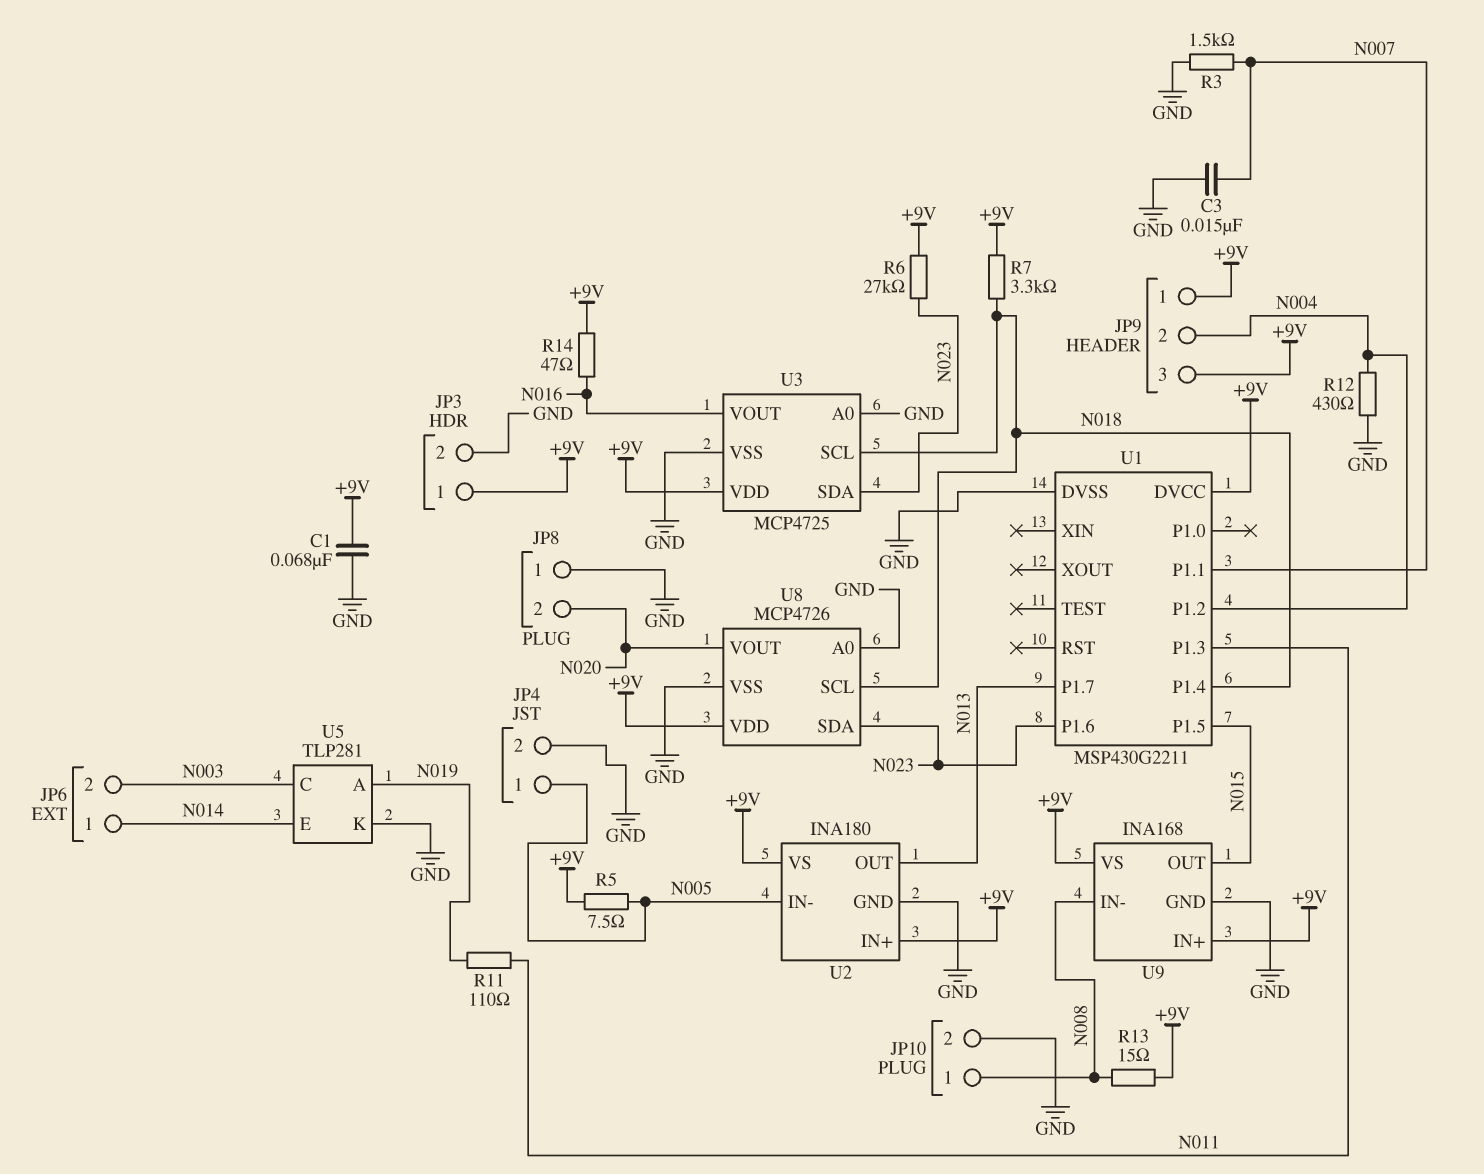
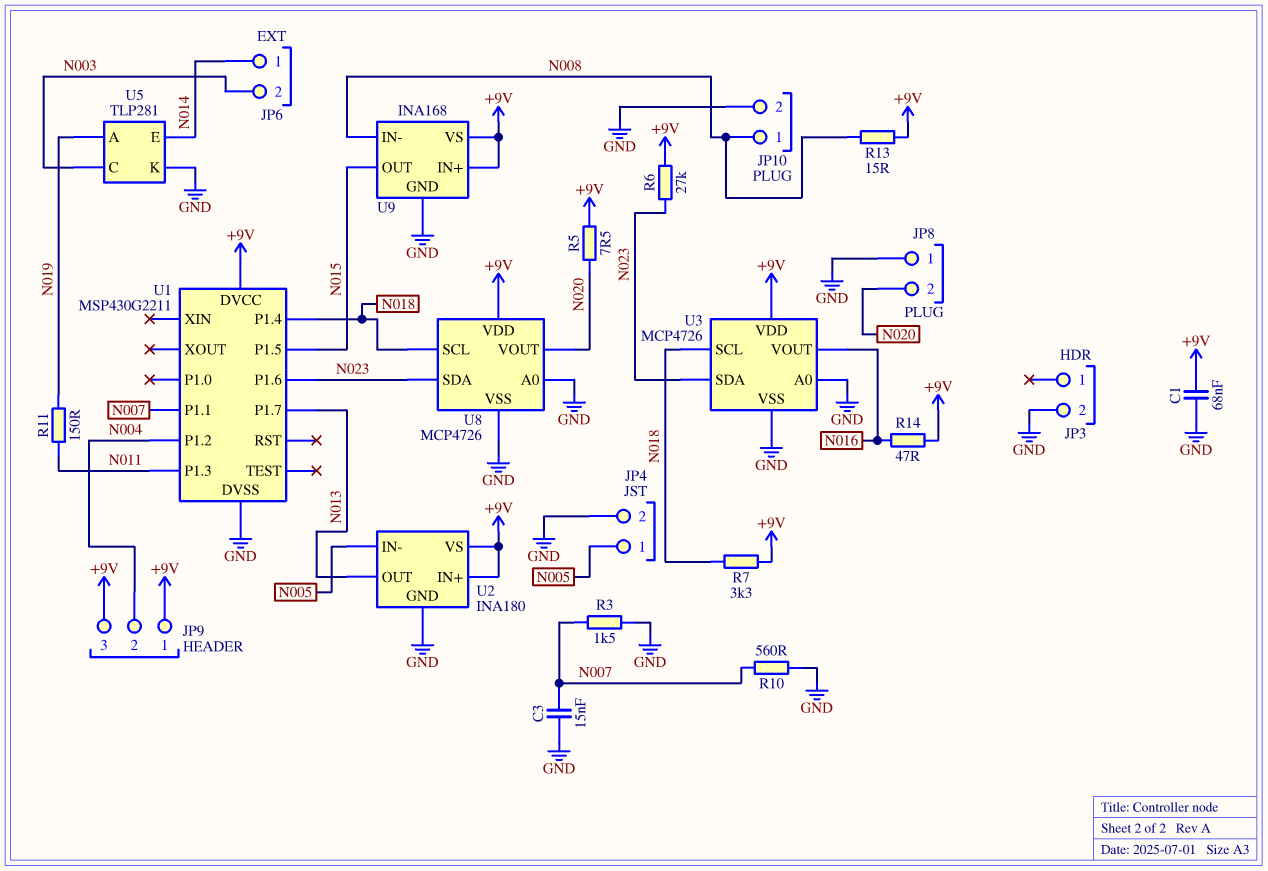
JP3 pin 1: +9V -> none
R5: 7.5 (+9V, N005) -> 7.5 (+9V, N020)
R10: none -> 560 (GND, N007)
R11: 110 (N011, N019) -> 150 (N011, N019)
R12: 430 (GND, N004) -> none
U3: MCP4725 -> MCP4726

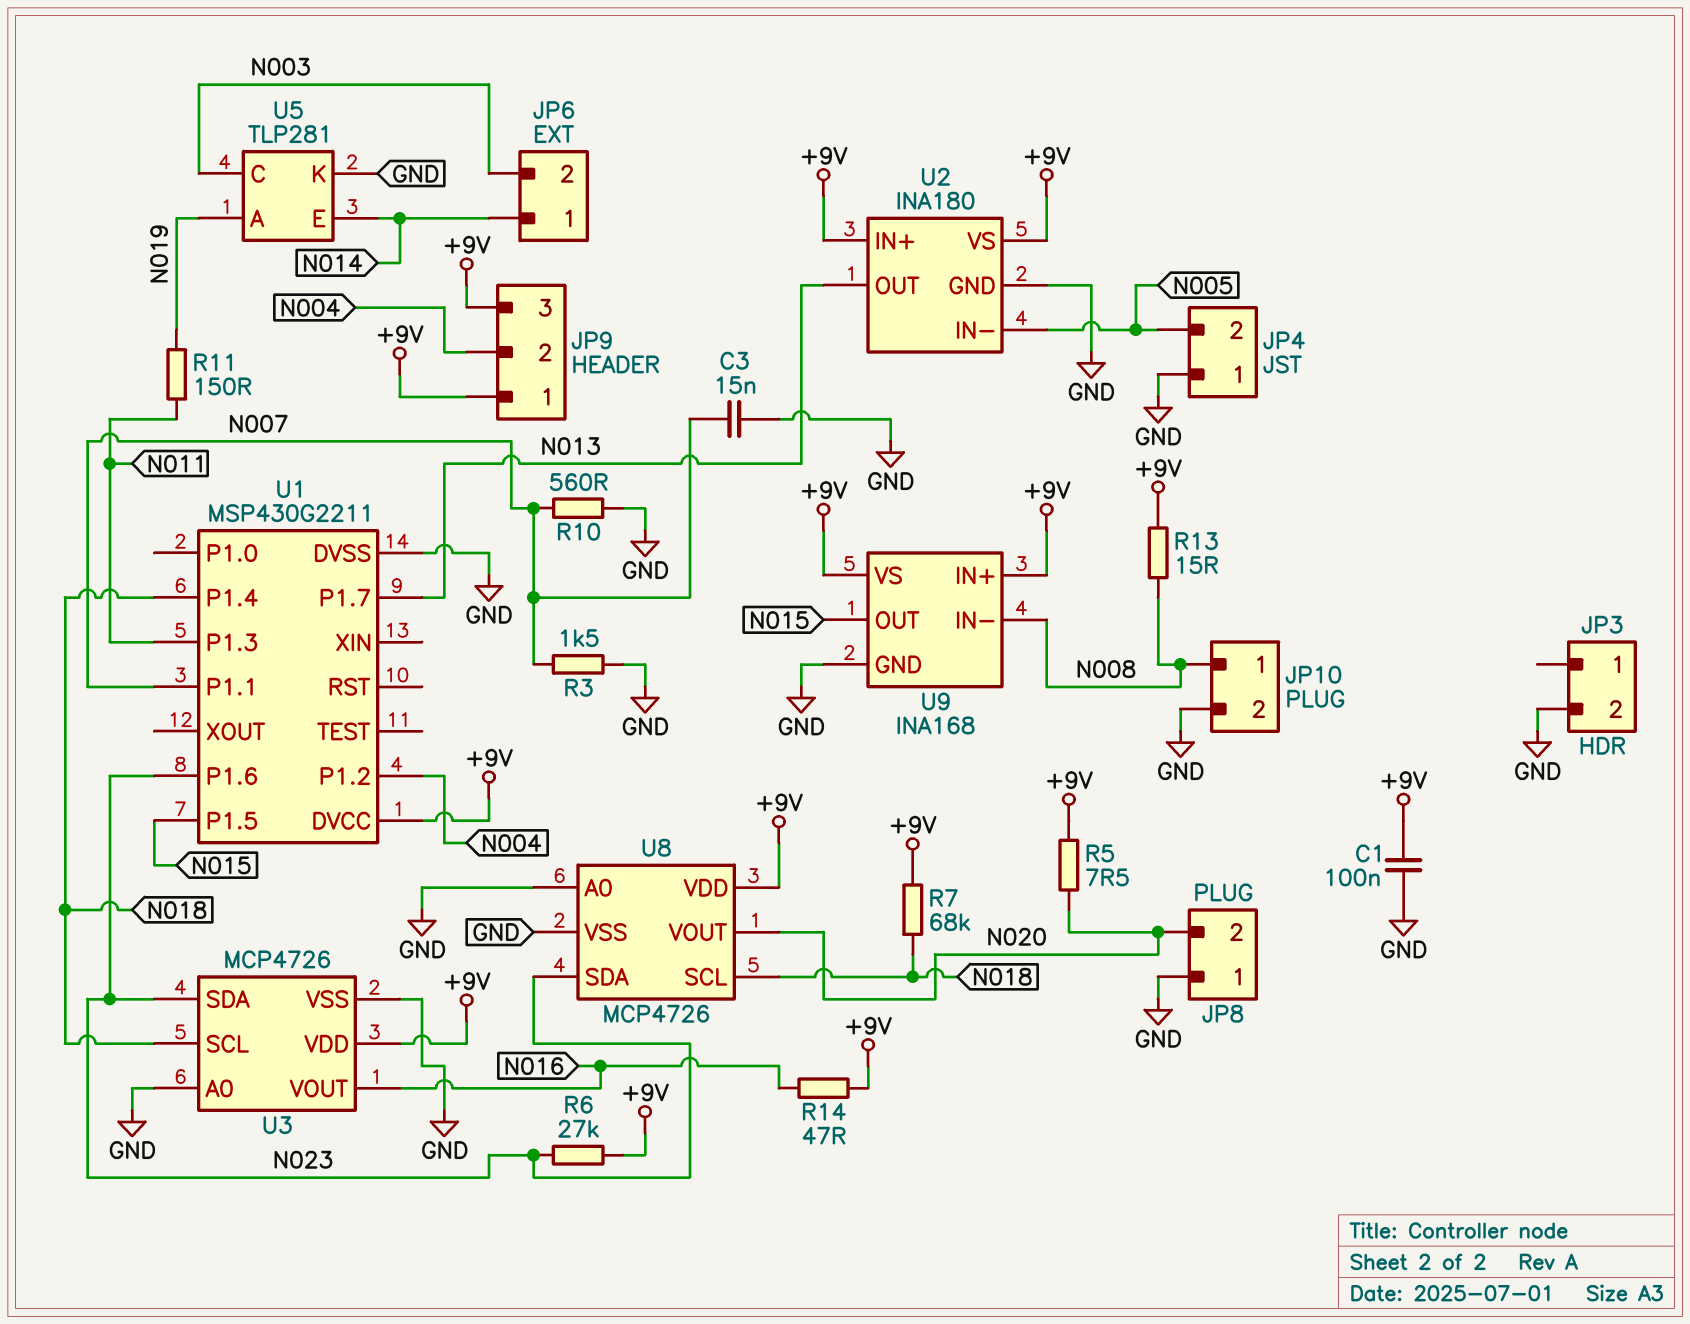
C1: 68nF (+9V, GND) -> 100nF (+9V, GND)
JP4 pin 1: N005 -> GND
JP4 pin 2: GND -> N005
R7: 3.3k (+9V, N018) -> 68k (+9V, N018)

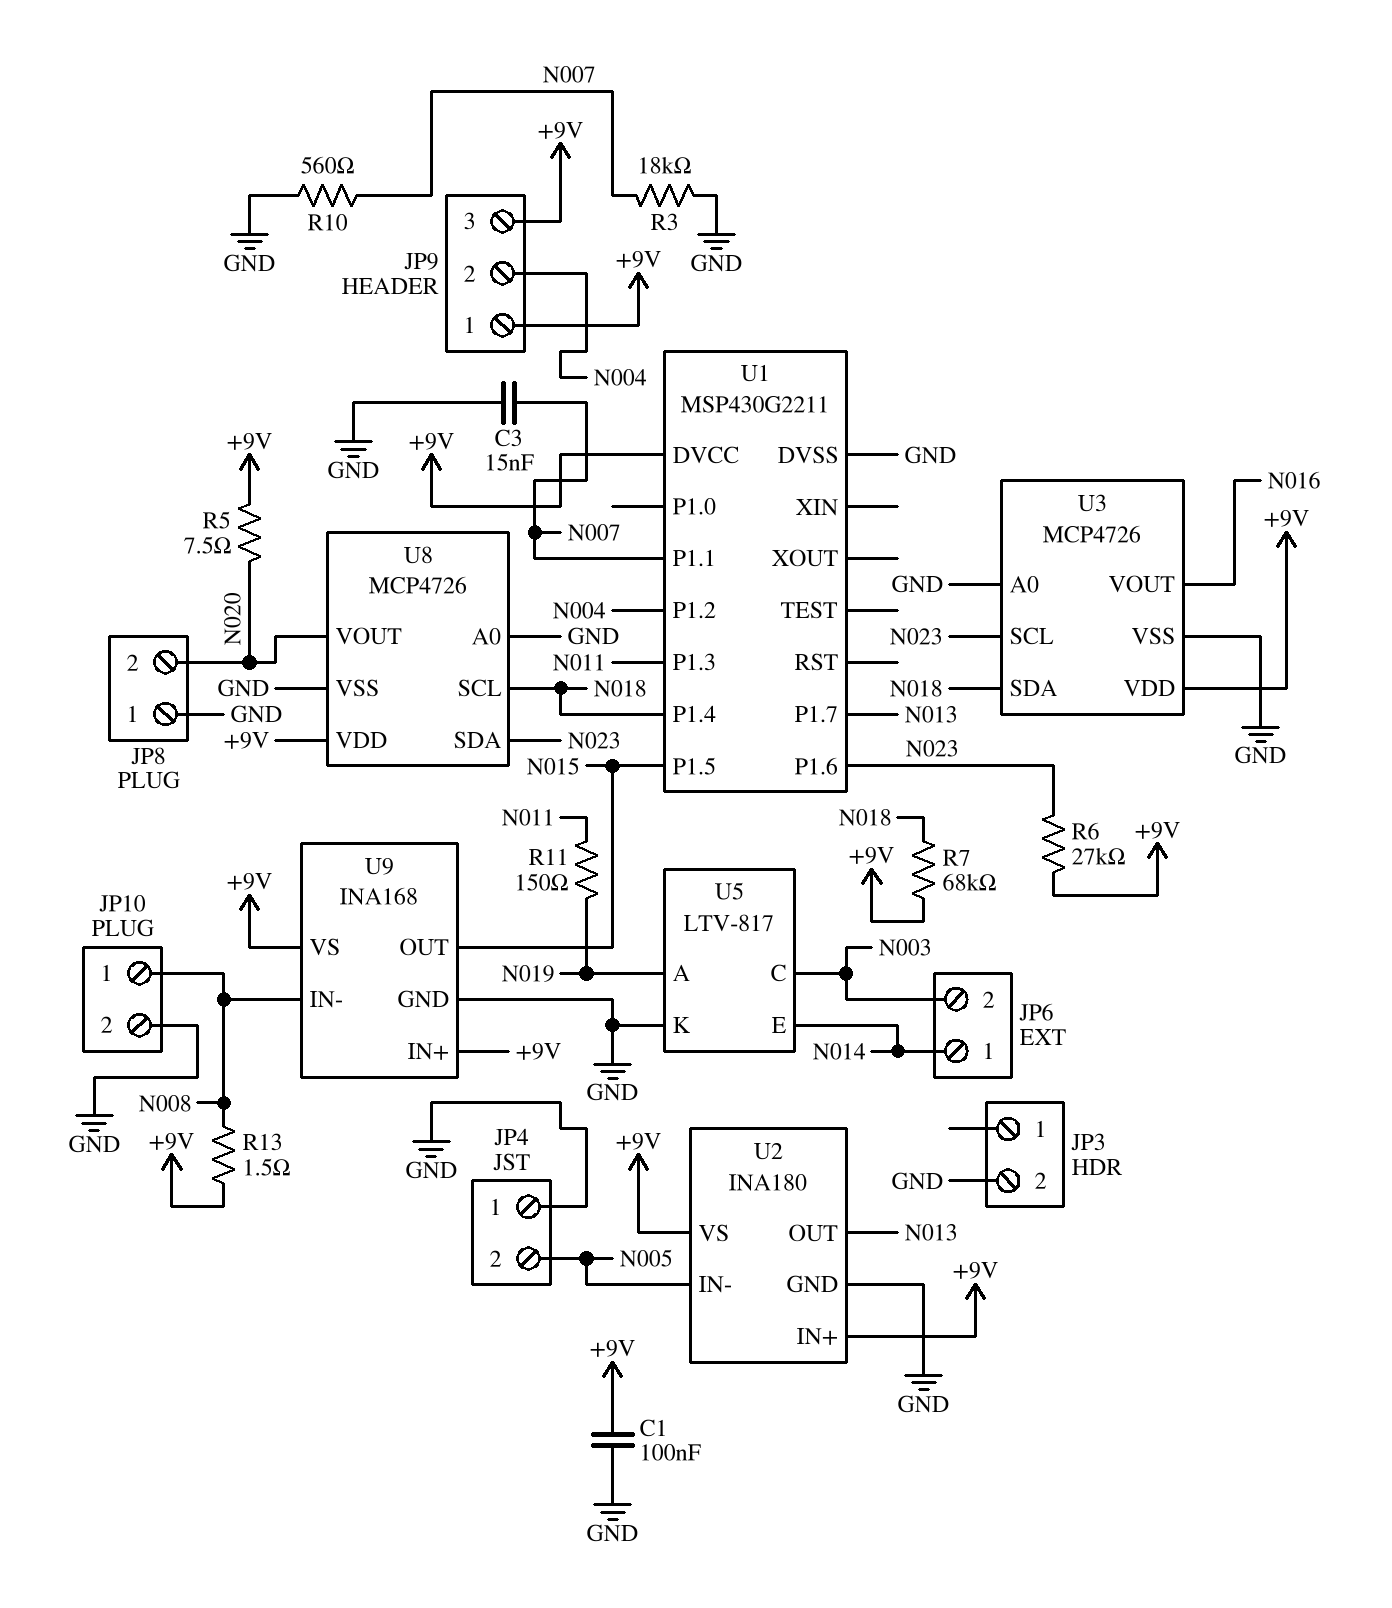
R3: 1.5k (GND, N007) -> 18k (GND, N007)
R13: 15 (+9V, N008) -> 1.5 (+9V, N008)
R14: 47 (+9V, N016) -> none
U3 pin SCL: N018 -> N023
U3 pin SDA: N023 -> N018
U5: TLP281 -> LTV-817

